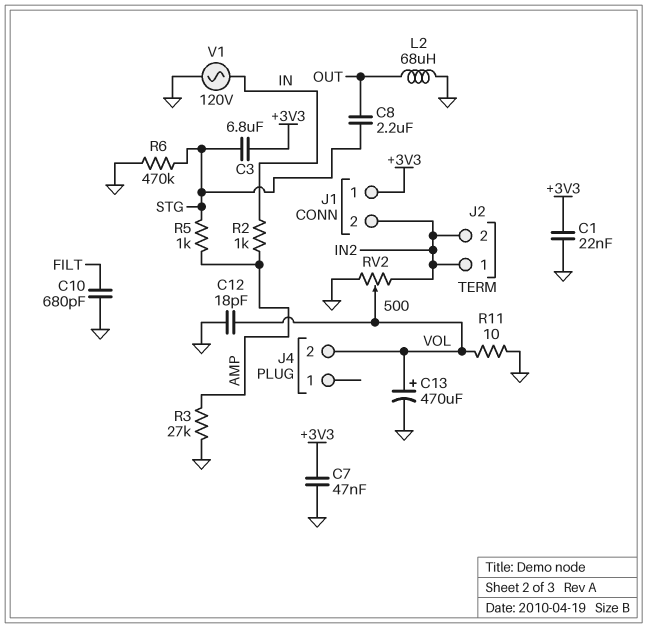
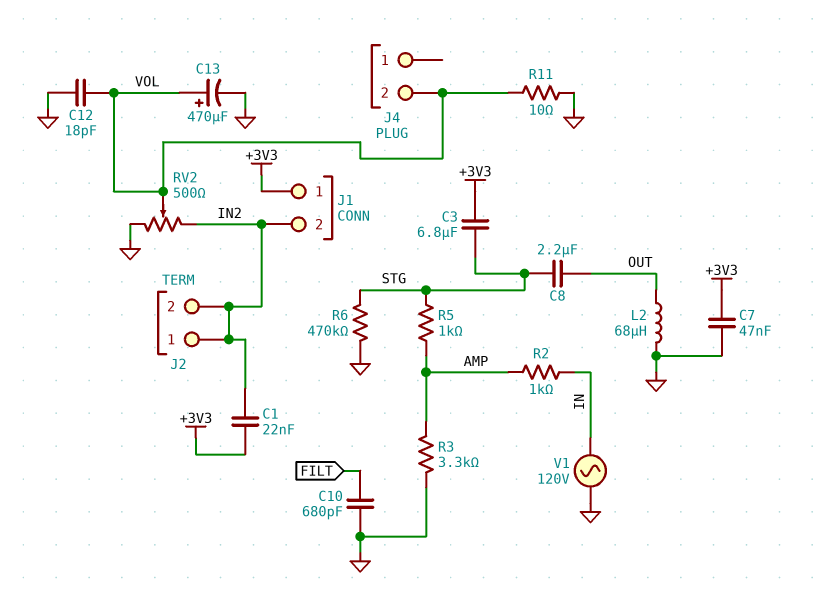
C1: 22nF (+3V3, GND) -> 22nF (+3V3, IN2)
R3: 27k (AMP, GND) -> 3.3k (AMP, GND)

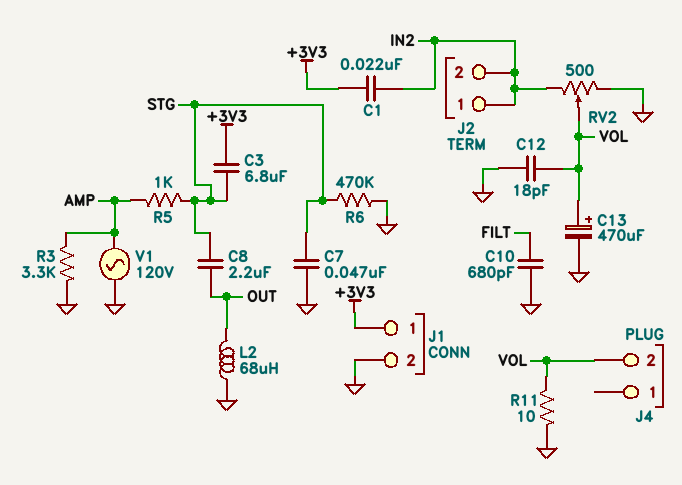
C7: 47nF (+3V3, GND) -> 47nF (GND, STG)
J1 pin 2: IN2 -> GND
R2: 1k (AMP, IN) -> none
V1: AC 120V (GND, IN) -> AC 120V (AMP, GND)

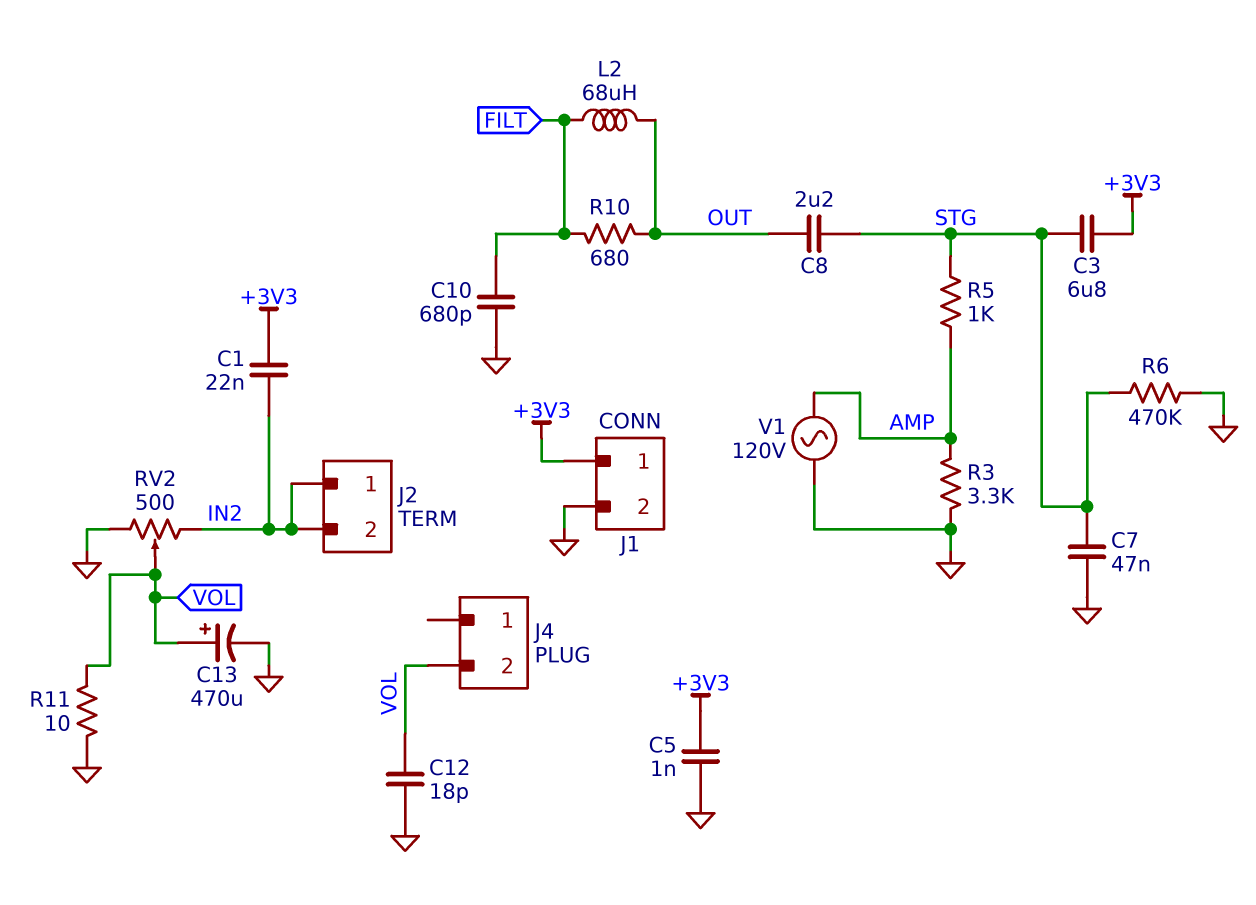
C5: none -> 1nF (+3V3, GND)
L2: 68uH (GND, OUT) -> 68uH (FILT, OUT)
R10: none -> 680 (FILT, OUT)

